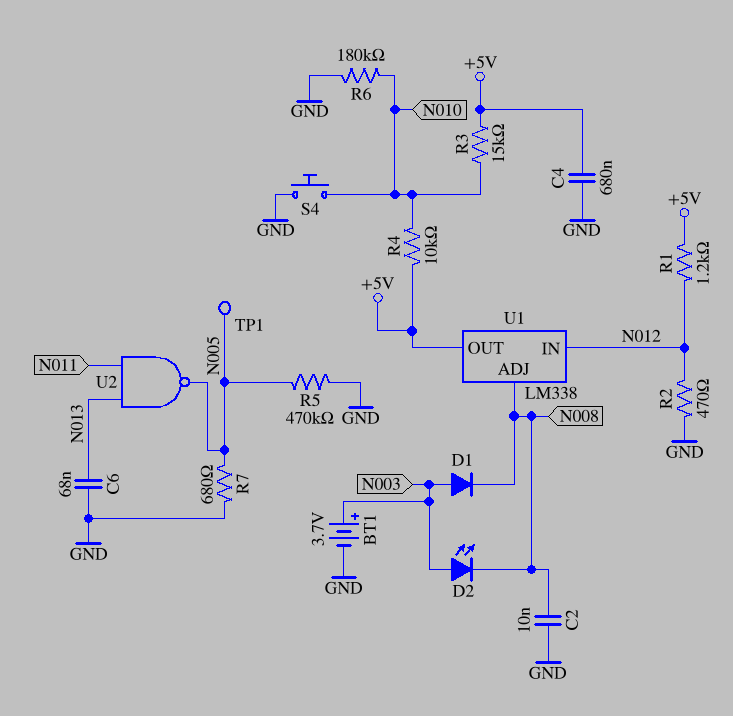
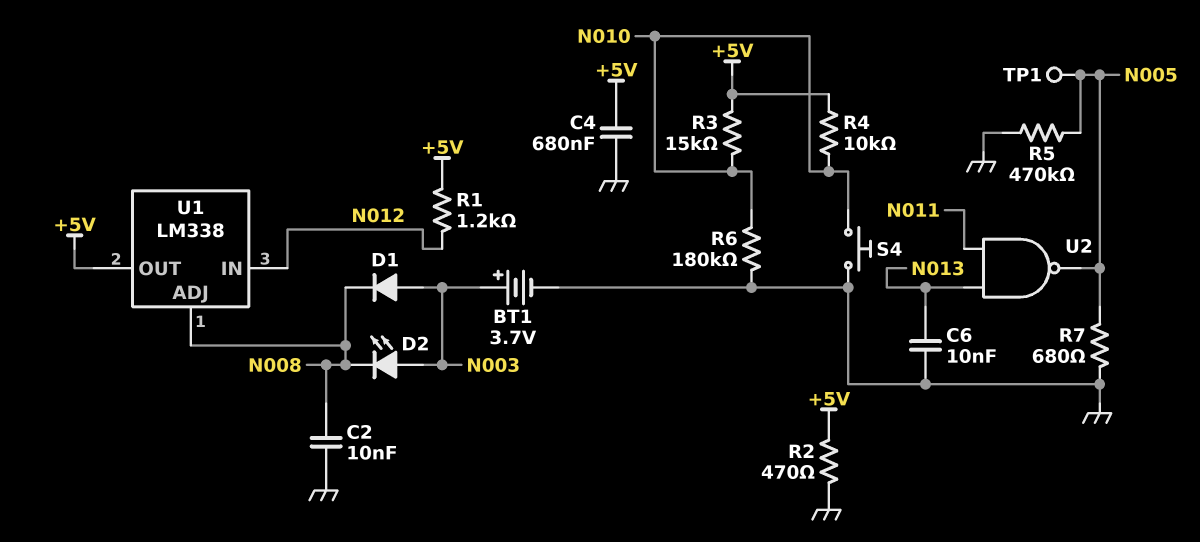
C6: 68nF (GND, N013) -> 10nF (GND, N013)
R2: 470 (GND, N012) -> 470 (+5V, GND)

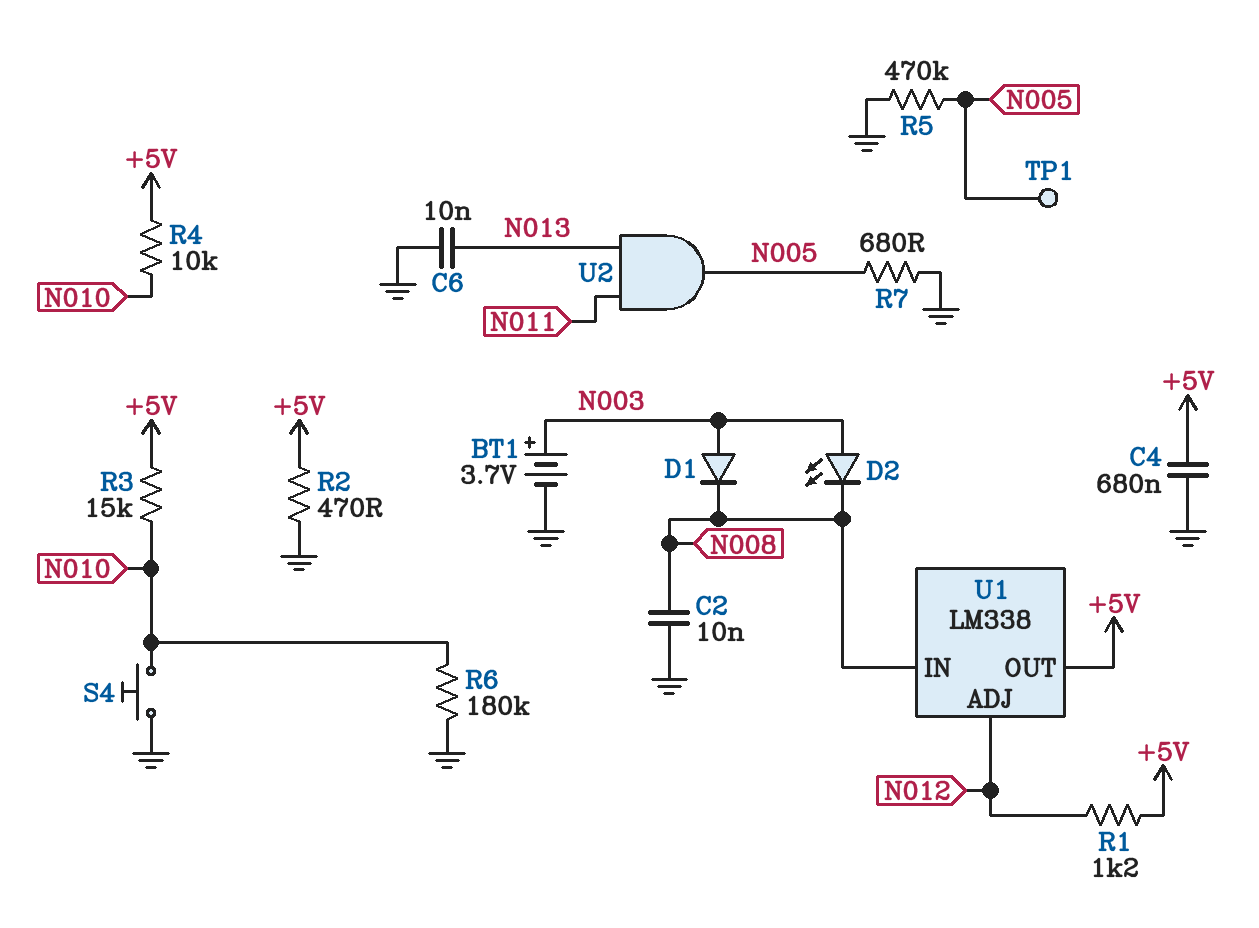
U1 pin ADJ: N008 -> N012
U1 pin IN: N012 -> N008
U2: NAND (in N011, in N013, out N005) -> AND (in N011, in N013, out N005)

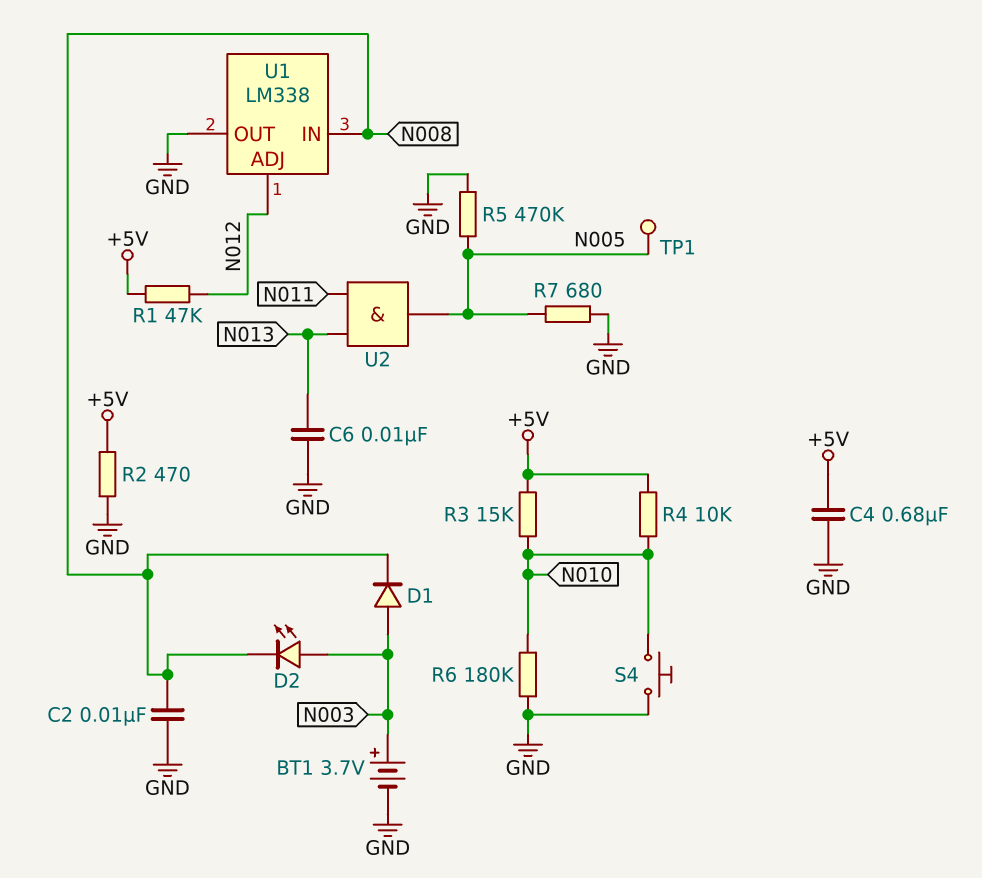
R1: 1.2k (+5V, N012) -> 47k (+5V, N012)
U1 pin OUT: +5V -> GND

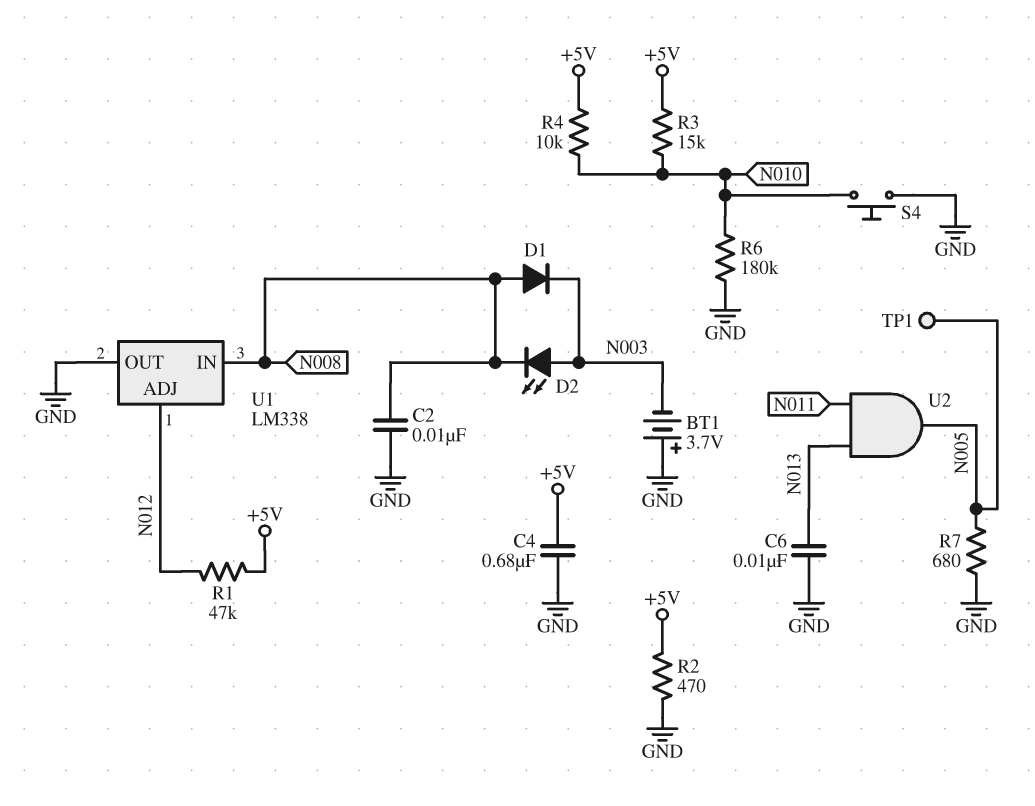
BT1: 3.7V (plus N003, minus GND) -> 3.7V (plus GND, minus N003)
D1: diode (A N003, K N008) -> diode (A N008, K N003)
R5: 470k (GND, N005) -> none

